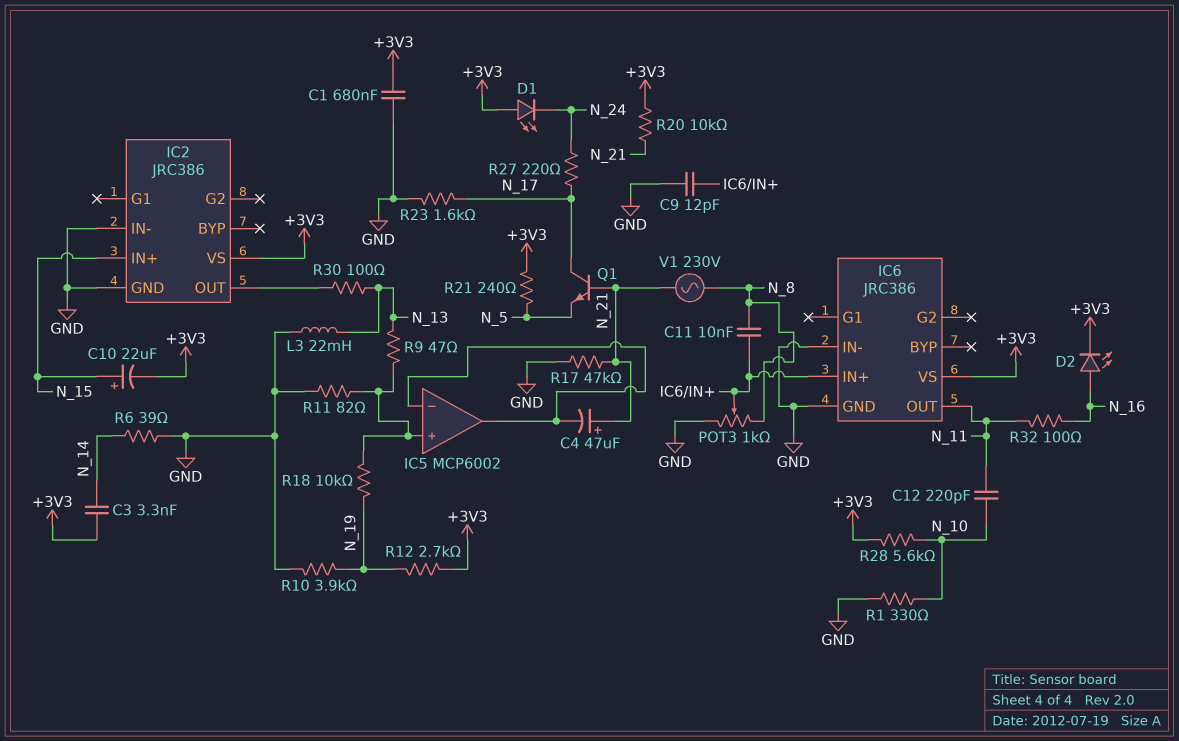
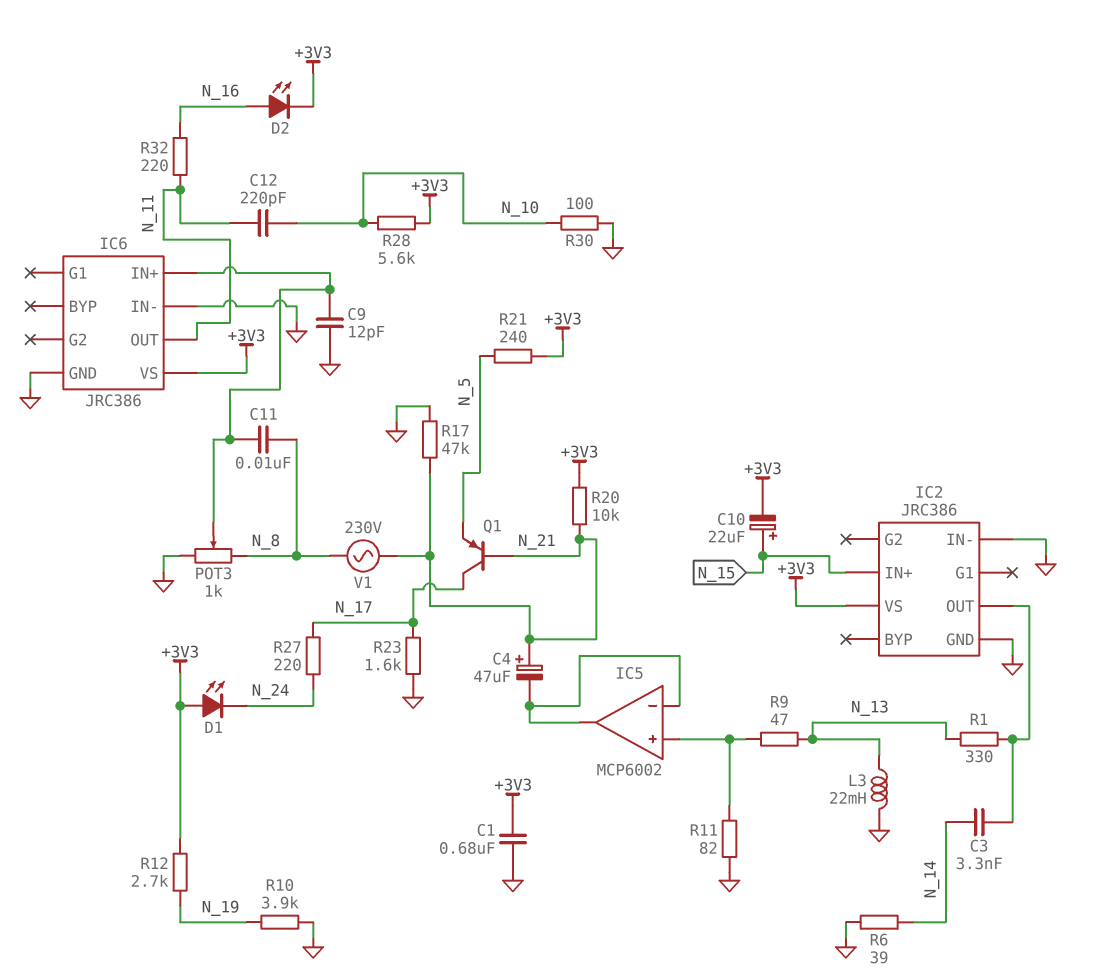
C3: 3.3nF (+3V3, N_14) -> 3.3nF (IC2/OUT, N_14)
Q1: NPN (B N_21, C N_17, E N_5) -> PNP (B N_21, C N_17, E N_5)
R1: 330 (GND, N_10) -> 330 (IC2/OUT, N_13)
R18: 10k (IC5/in+, N_19) -> none
R30: 100 (IC2/OUT, N_13) -> 100 (GND, N_10)
R32: 100 (N_11, N_16) -> 220 (N_11, N_16)

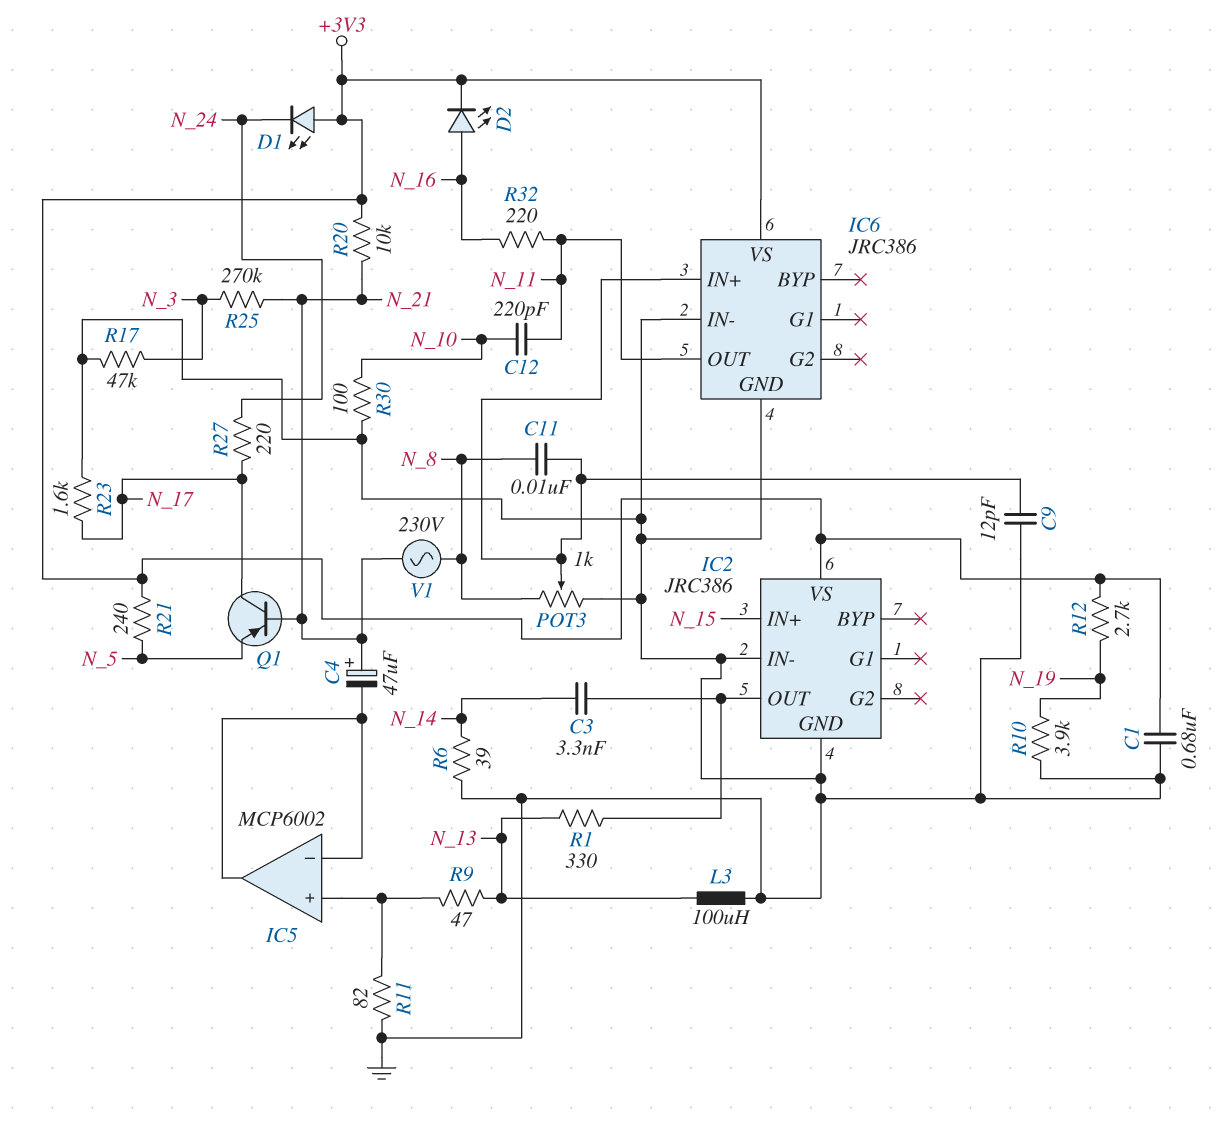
C10: 22uF (plus N_15, minus +3V3) -> none
L3: 22mH (GND, N_13) -> 100uH (GND, N_13)
R17: 47k (GND, N_21) -> 47k (GND, N_3)
R25: none -> 270k (N_3, N_21)
R28: 5.6k (+3V3, N_10) -> none

